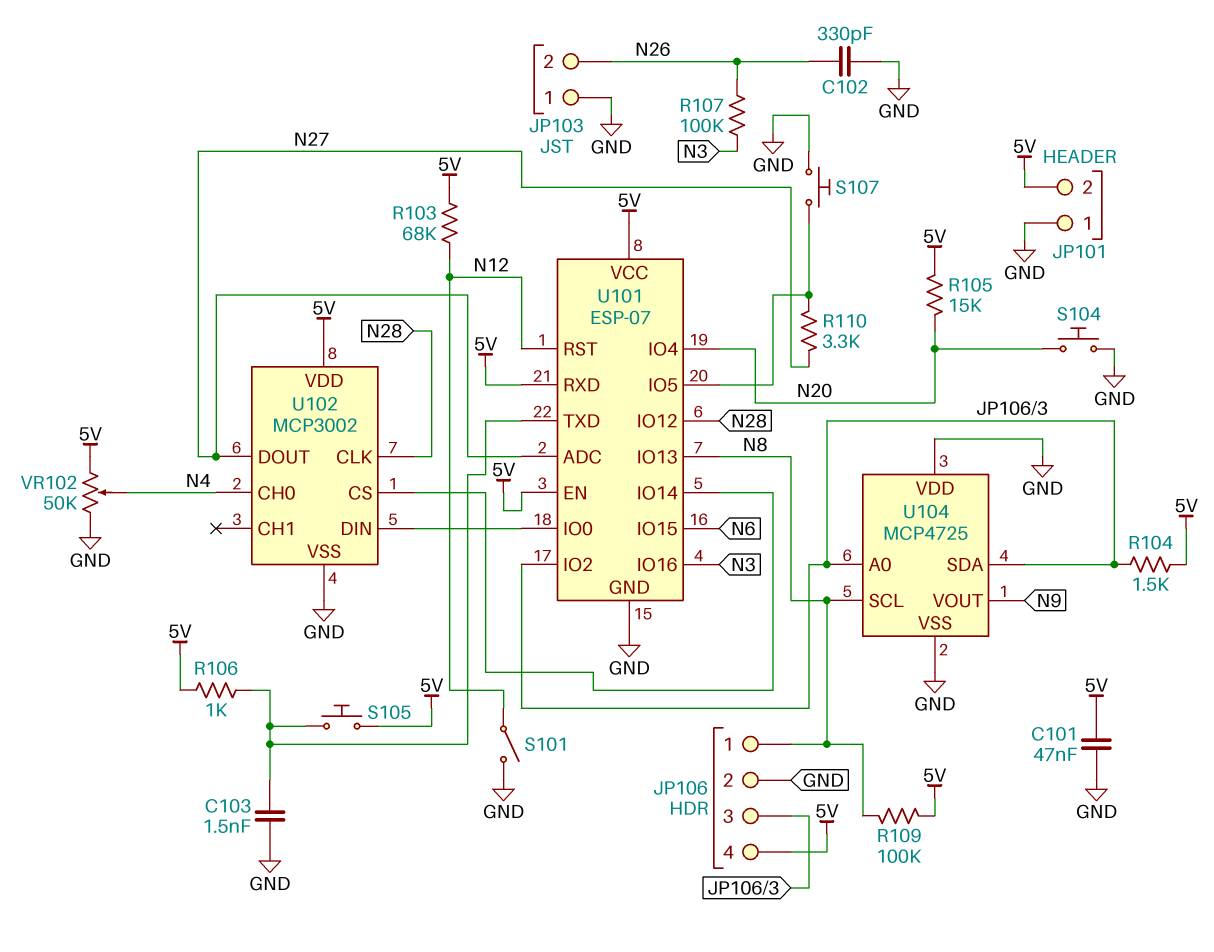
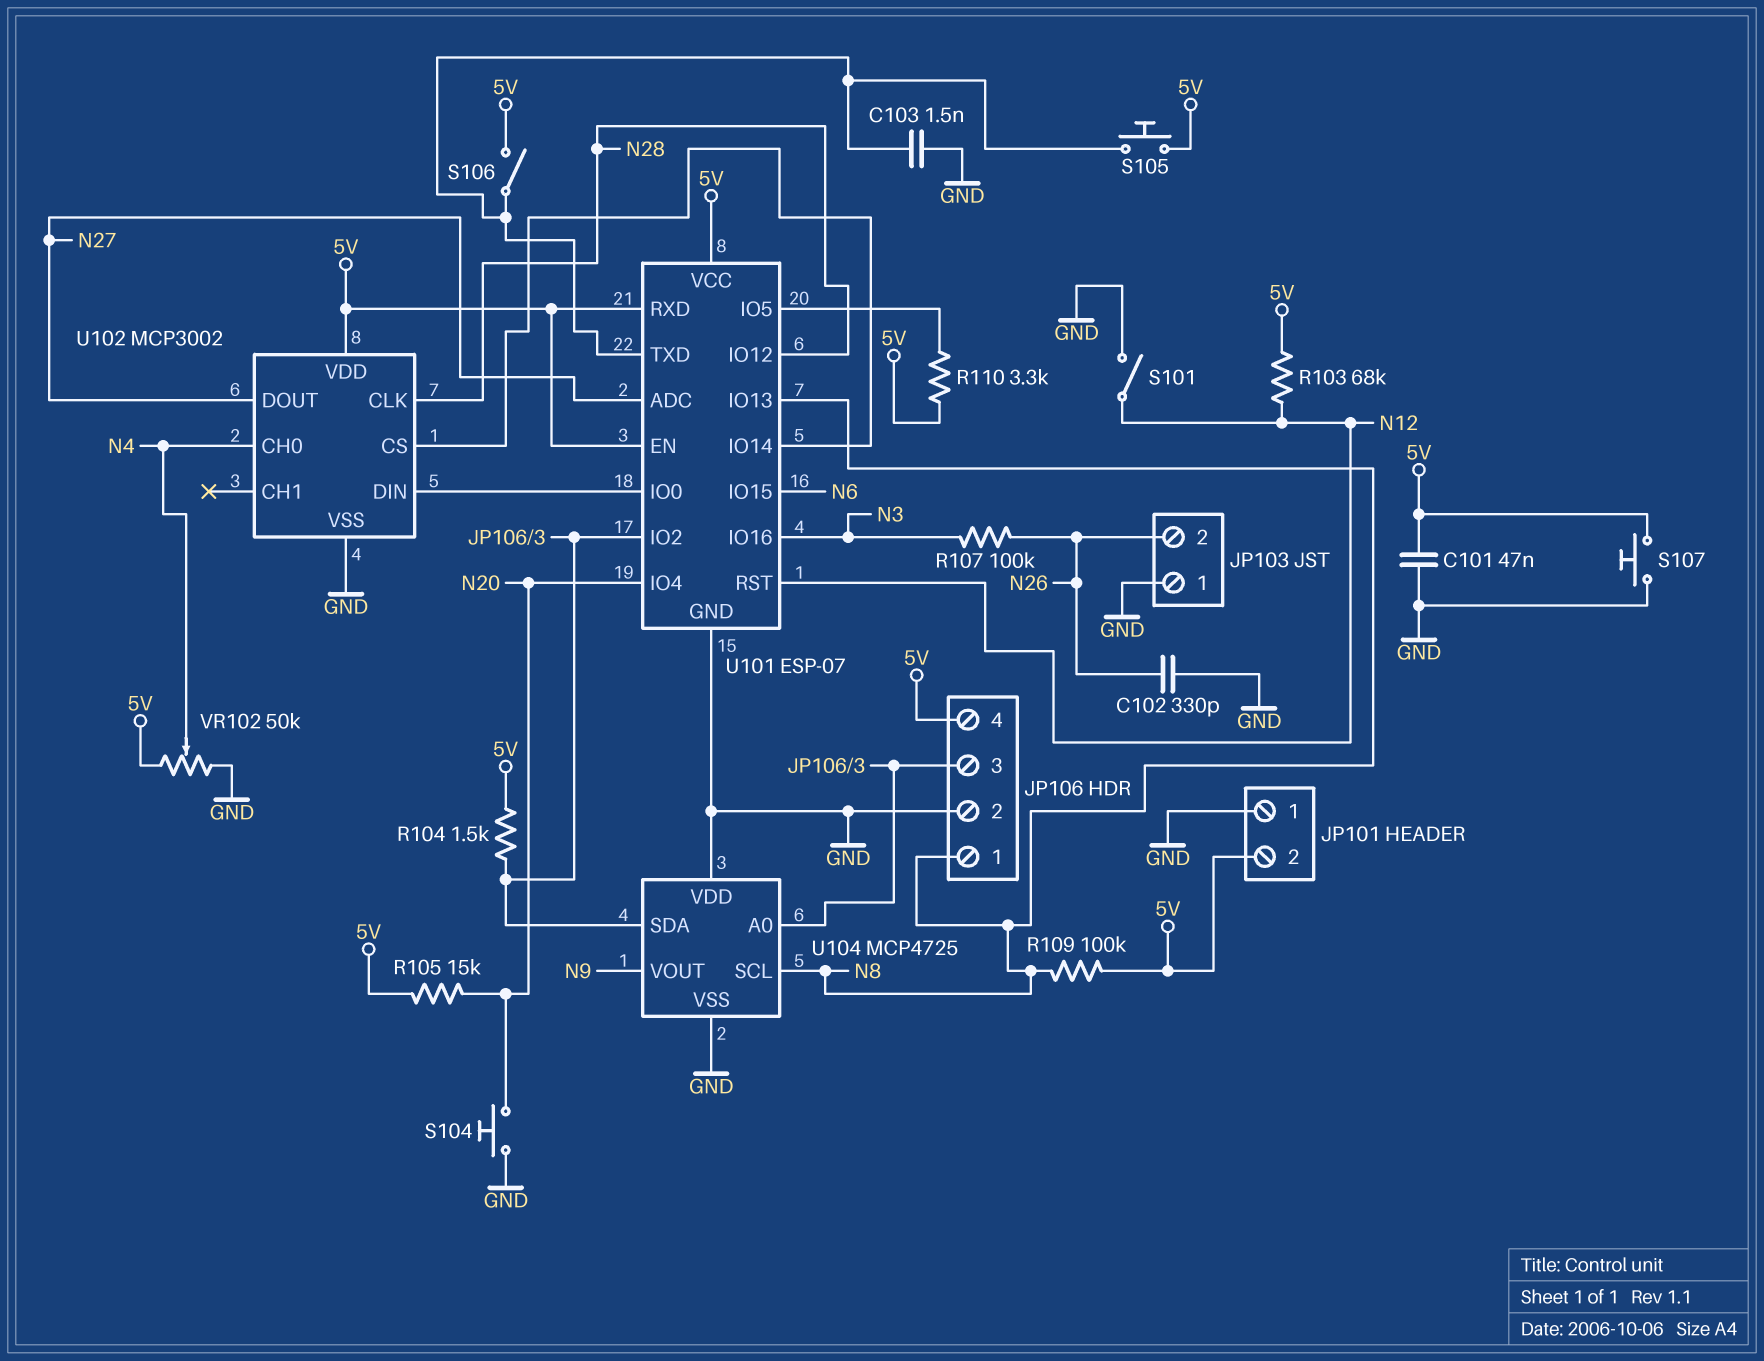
R106: 1k (5V, U101/TXD) -> none
R110: 3.3k (N27, U101/IO5) -> 3.3k (5V, U101/IO5)
S106: none -> switch (5V, U101/TXD)
S107: button (GND, U101/IO5) -> button (5V, GND)

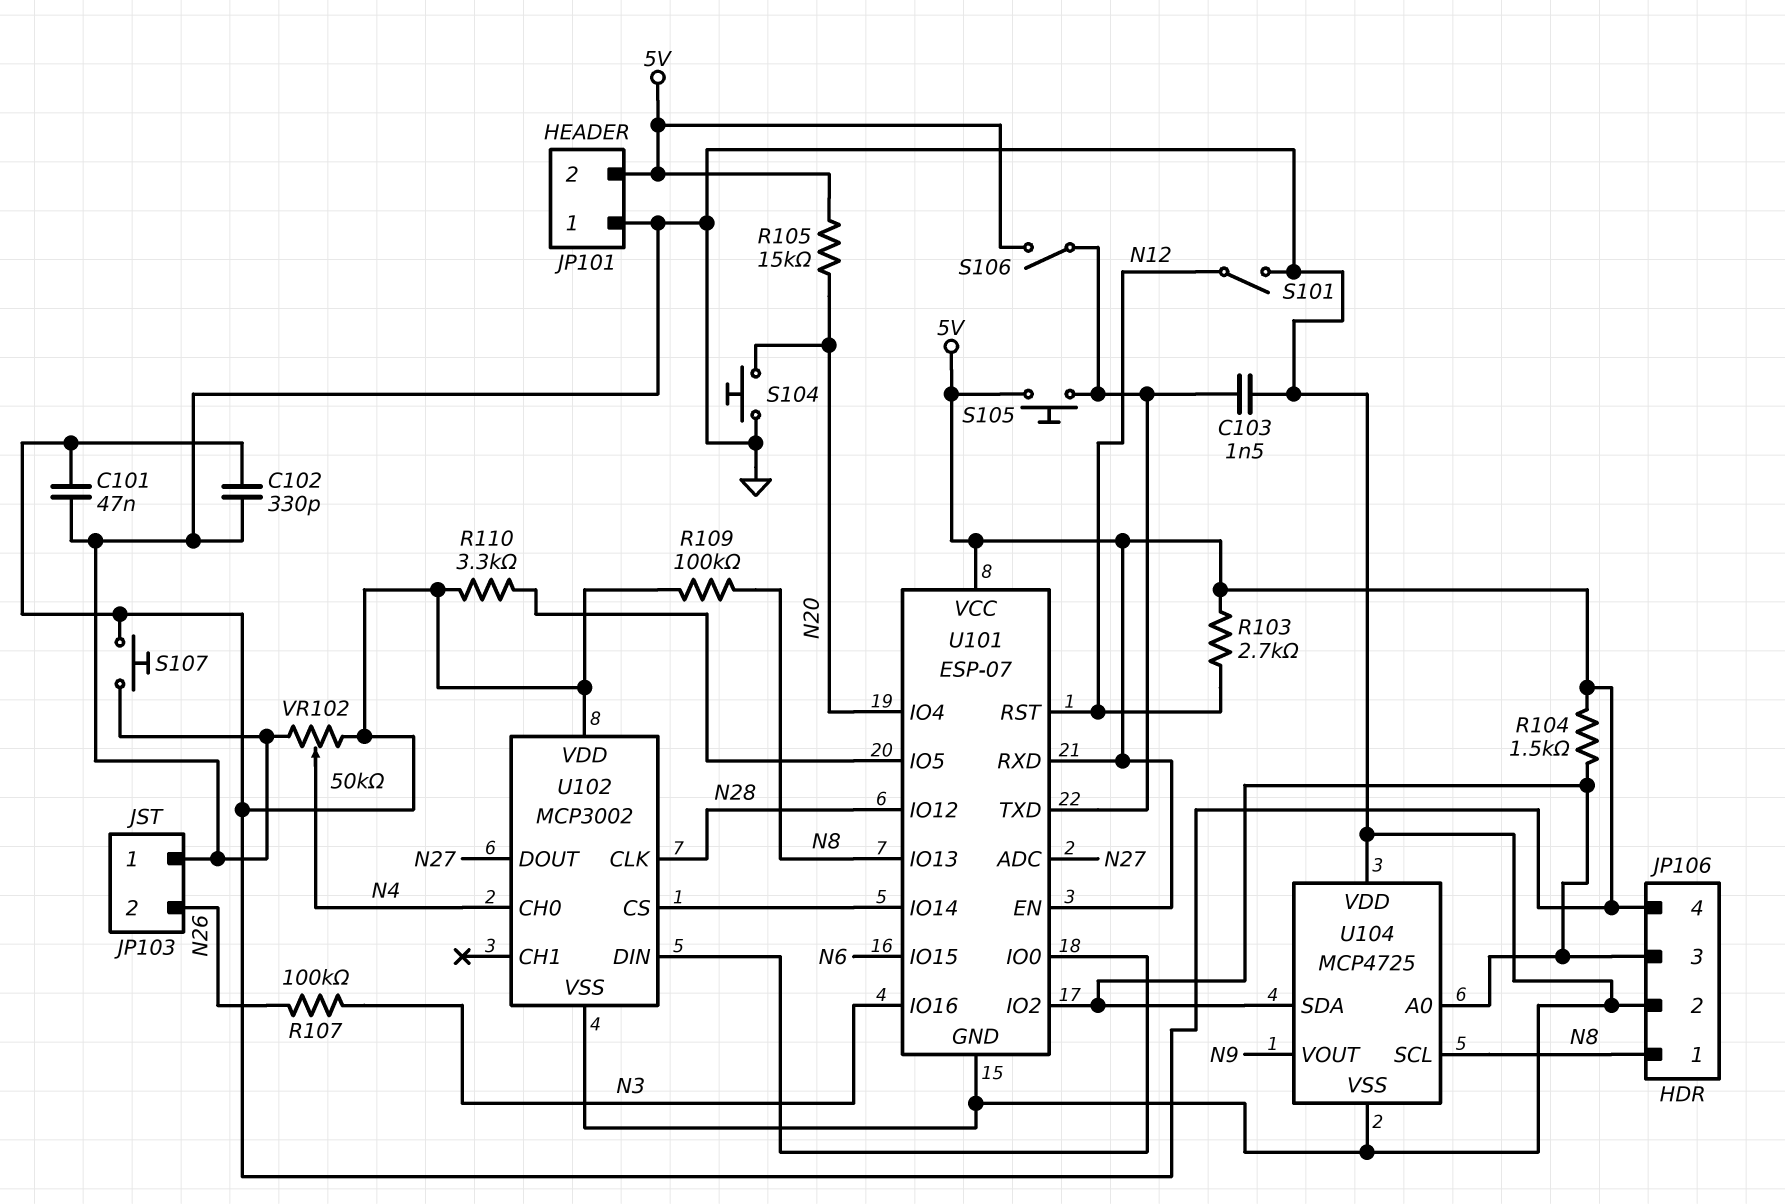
C102: 330pF (GND, N26) -> 330pF (5V, GND)
R103: 68k (5V, N12) -> 2.7k (5V, N12)

